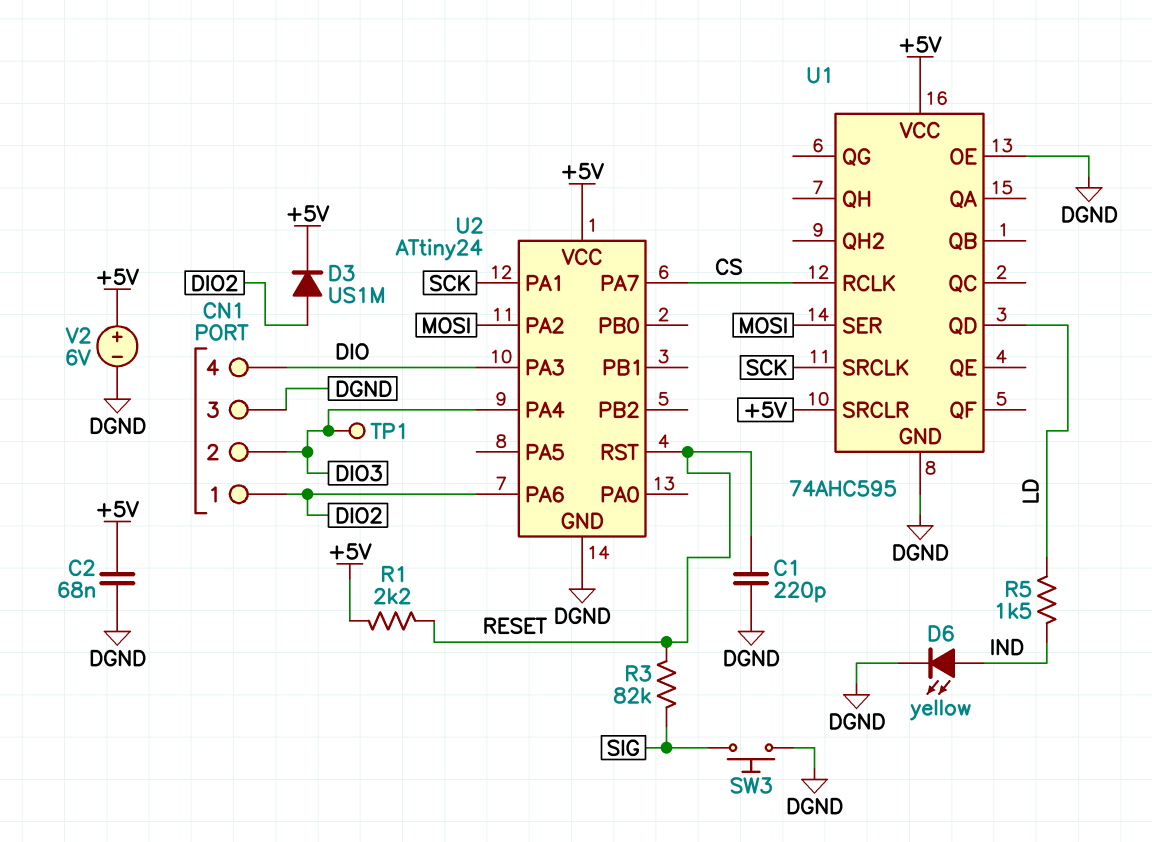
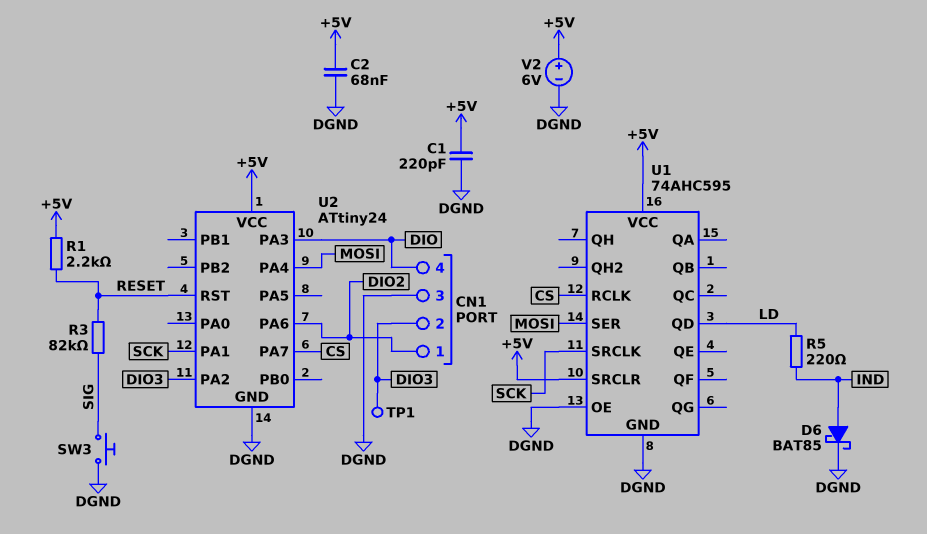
C1: 220pF (DGND, RESET) -> 220pF (+5V, DGND)
D3: diode US1M (A DIO2, K +5V) -> none
D6: LED yellow (A IND, K DGND) -> schottky BAT85 (A IND, K DGND)
R5: 1.5k (IND, LD) -> 220 (IND, LD)
U2 pin PA2: MOSI -> DIO3
U2 pin PA4: DIO3 -> MOSI

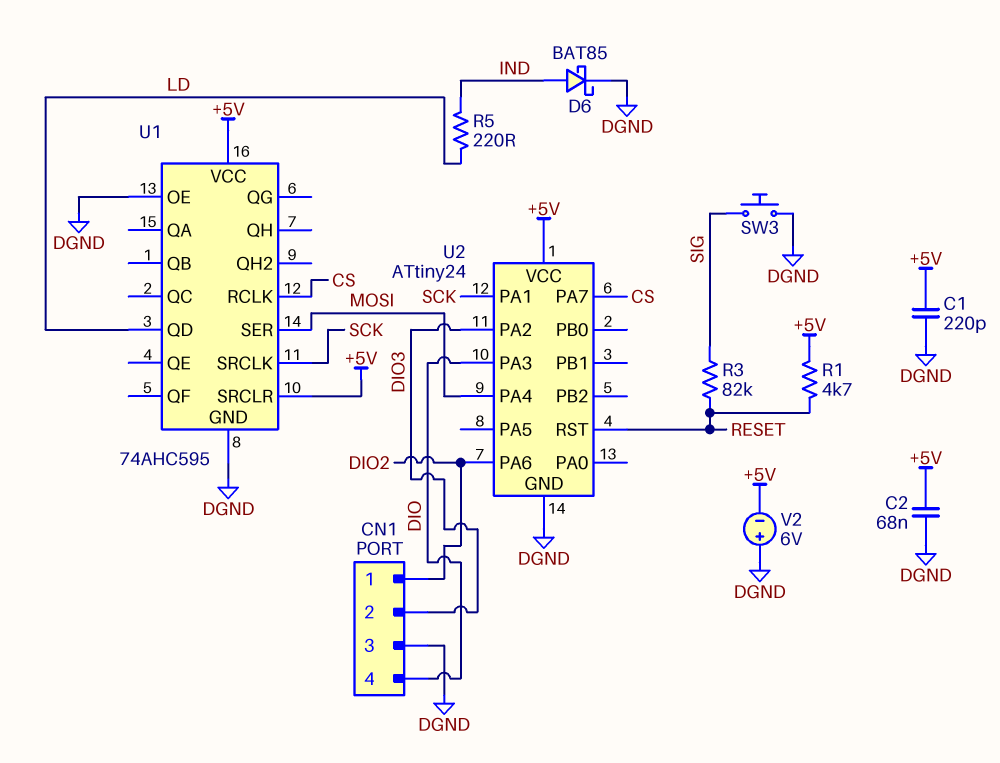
R1: 2.2k (+5V, RESET) -> 4.7k (+5V, RESET)
TP1: test point (DIO3) -> none
V2: 6V (plus +5V, minus DGND) -> 6V (plus DGND, minus +5V)

